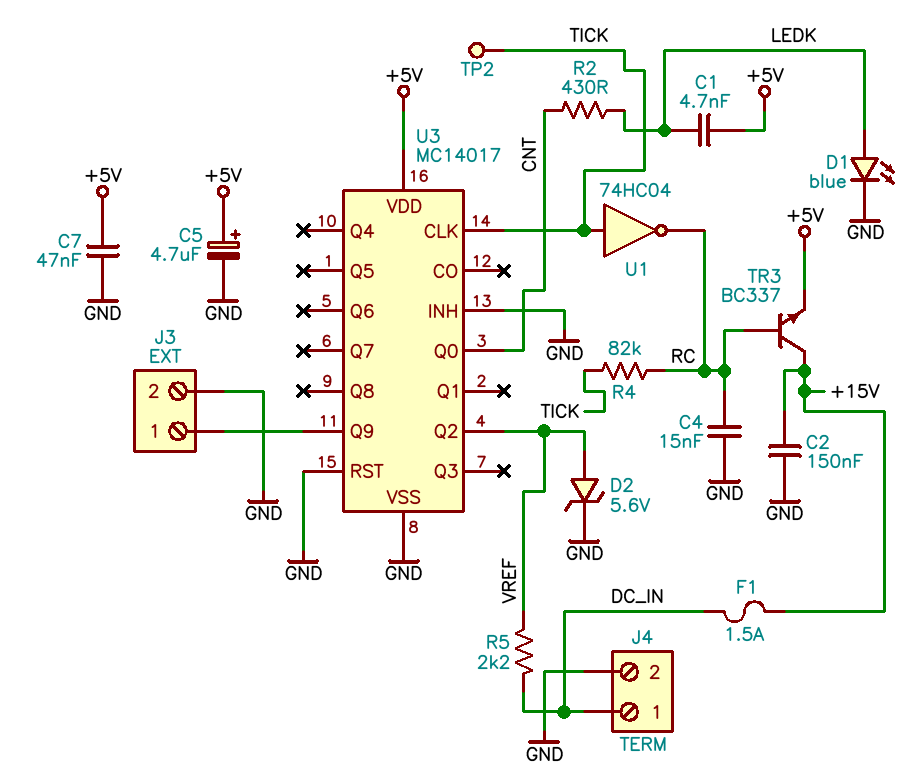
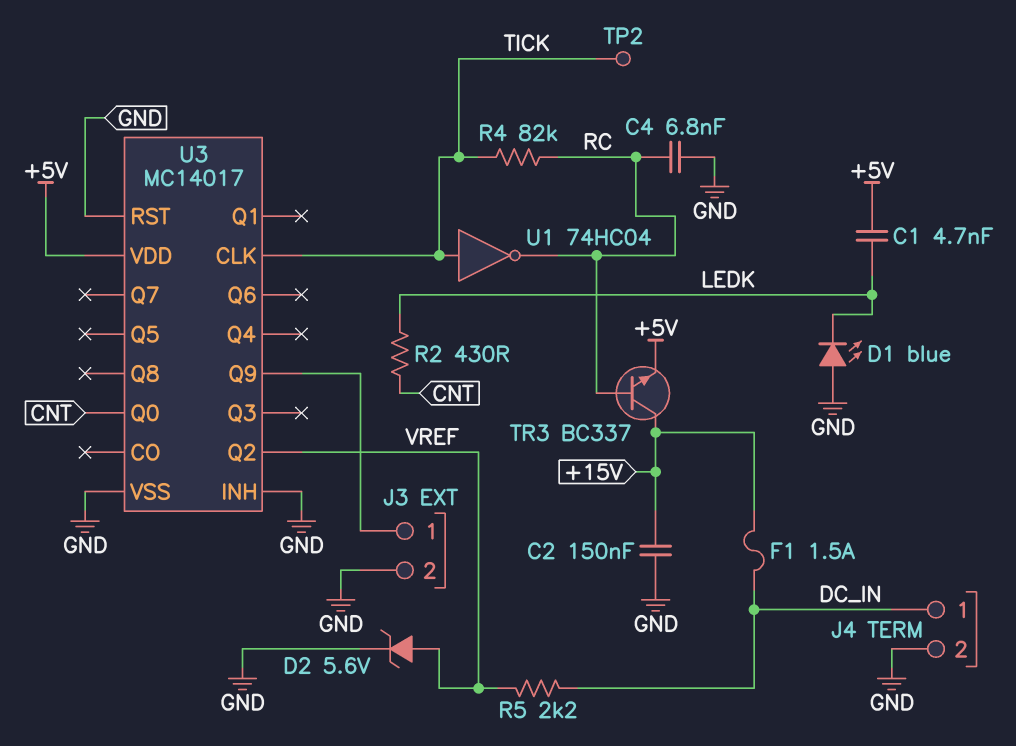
C4: 15nF (GND, RC) -> 6.8nF (GND, RC)
C5: 4.7uF (plus +5V, minus GND) -> none
C7: 47nF (+5V, GND) -> none
D1: LED blue (A LEDK, K GND) -> LED blue (A GND, K LEDK)

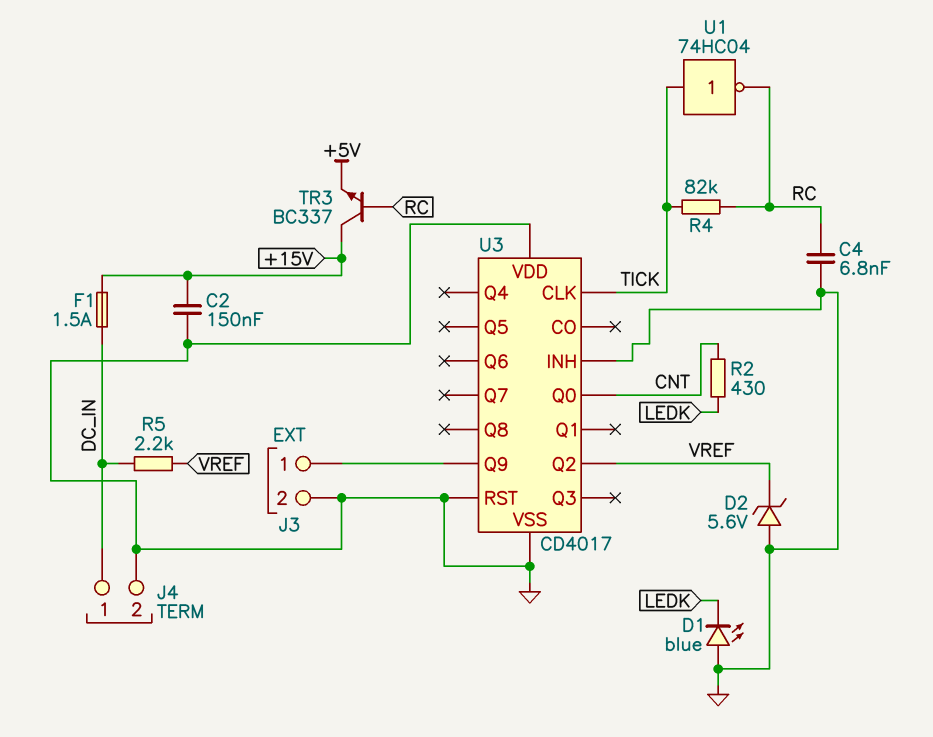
C1: 4.7nF (+5V, LEDK) -> none
D2: zener 5.6V (A VREF, K GND) -> zener 5.6V (A GND, K VREF)
TP2: test point (TICK) -> none
U3: MC14017 -> CD4017
U3 pin VDD: +5V -> GND

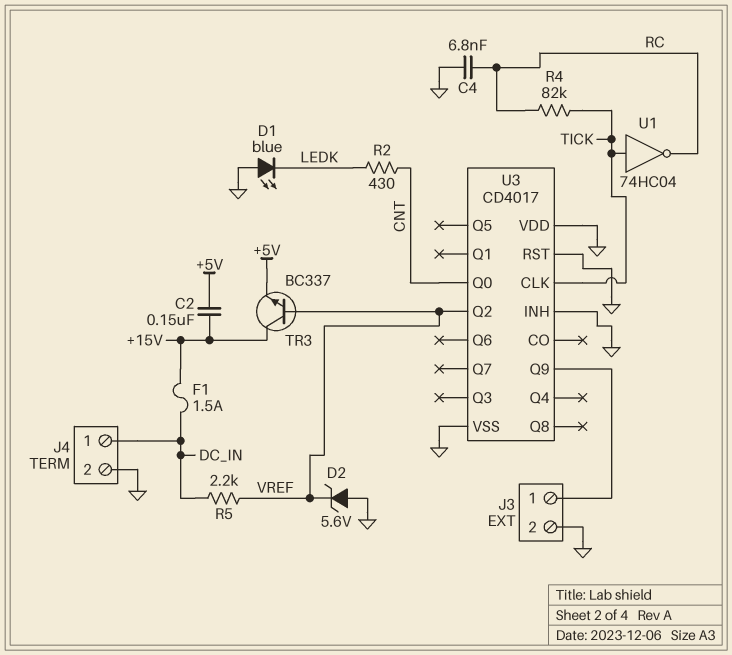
C2: 150nF (+15V, GND) -> 150nF (+5V, +15V)
TR3: NPN BC337 (B RC, C +15V, E +5V) -> NPN BC337 (B VREF, C +15V, E +5V)

